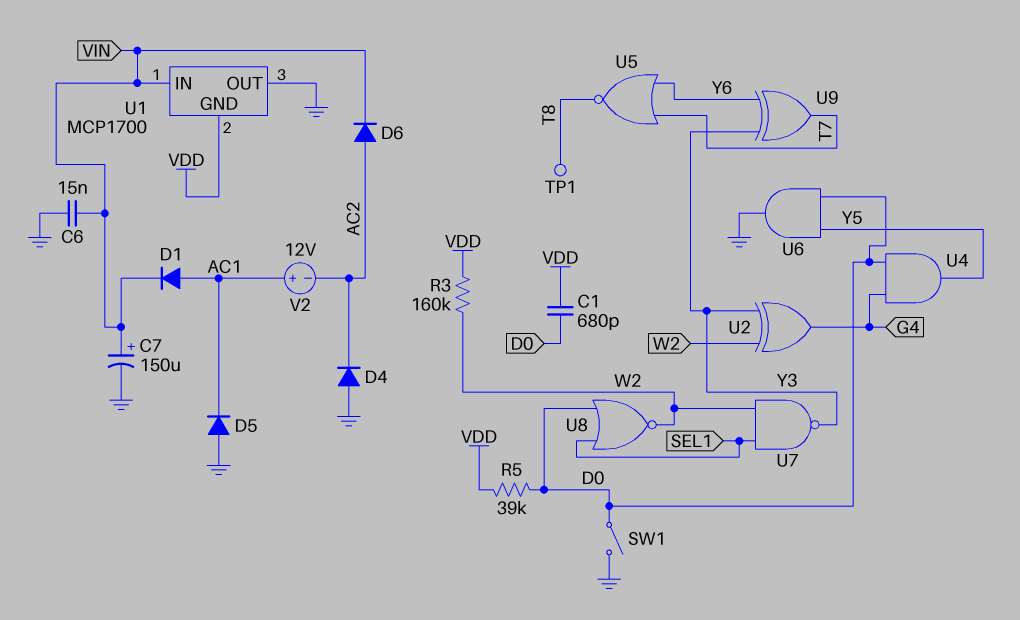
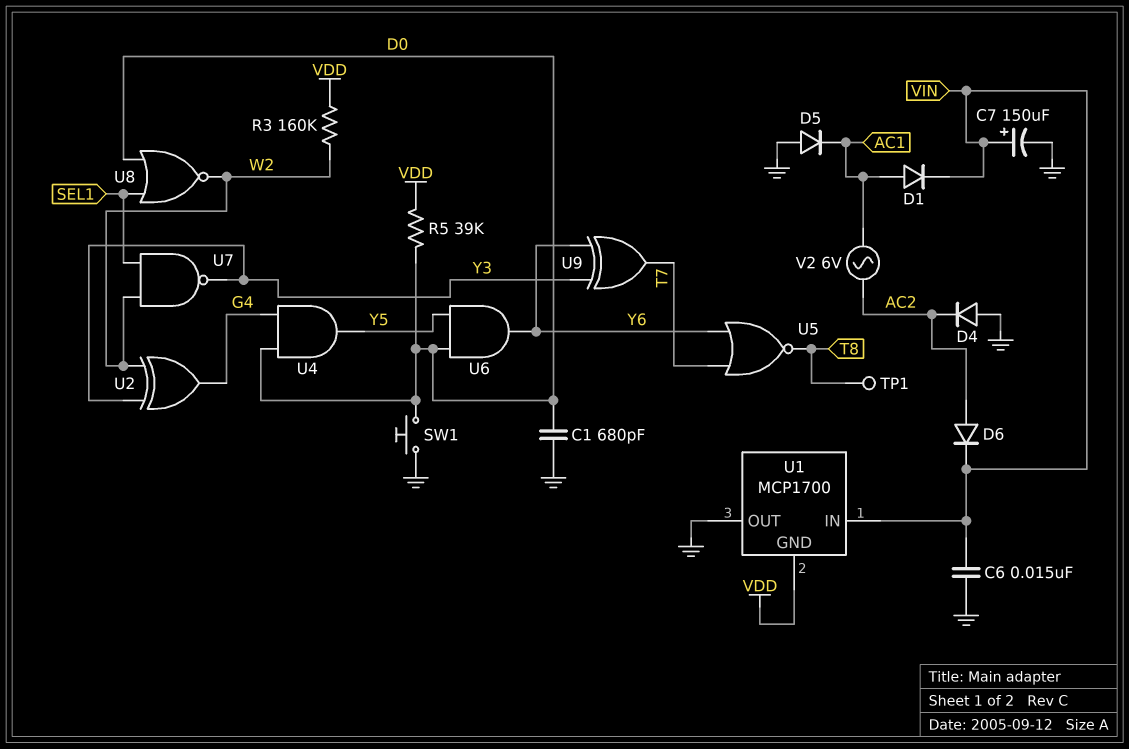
C1: 680pF (D0, VDD) -> 680pF (D0, GND)
SW1: switch (D0, GND) -> button (D0, GND)
U6: AND (in D0, in Y5, out GND) -> AND (in D0, in Y5, out Y6)
V2: 12V (plus AC1, minus AC2) -> AC 6V (AC1, AC2)

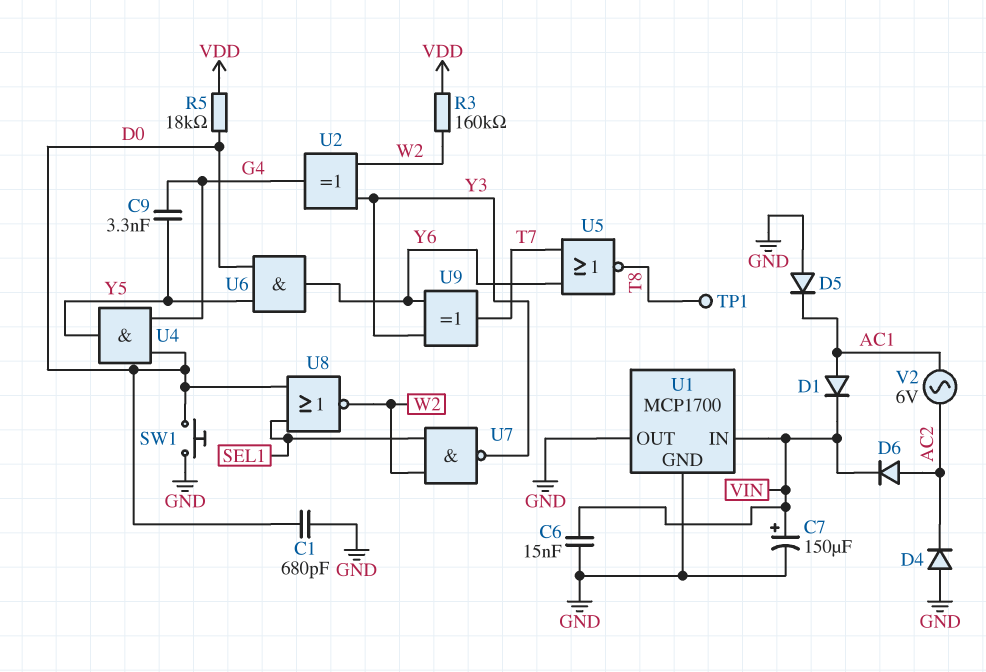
C9: none -> 3.3nF (G4, Y5)
R5: 39k (D0, VDD) -> 18k (D0, VDD)
U1 pin GND: VDD -> GND

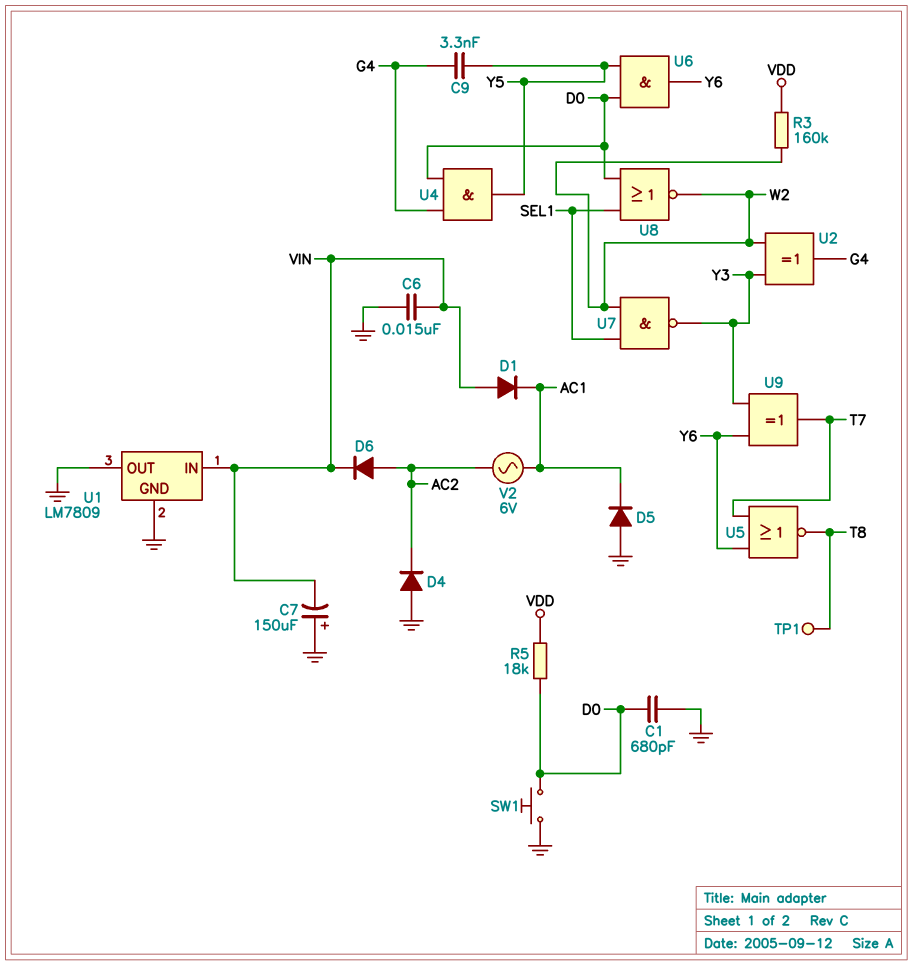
C7: 150uF (plus VIN, minus GND) -> 150uF (plus GND, minus VIN)
D1: diode (A AC1, K VIN) -> diode (A VIN, K AC1)
U1: MCP1700 -> LM7809

